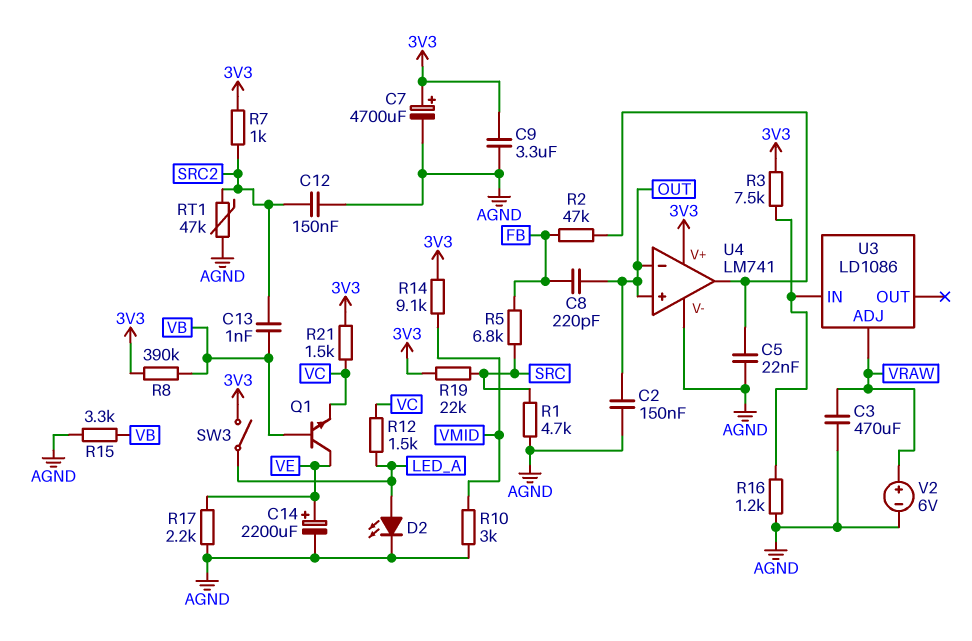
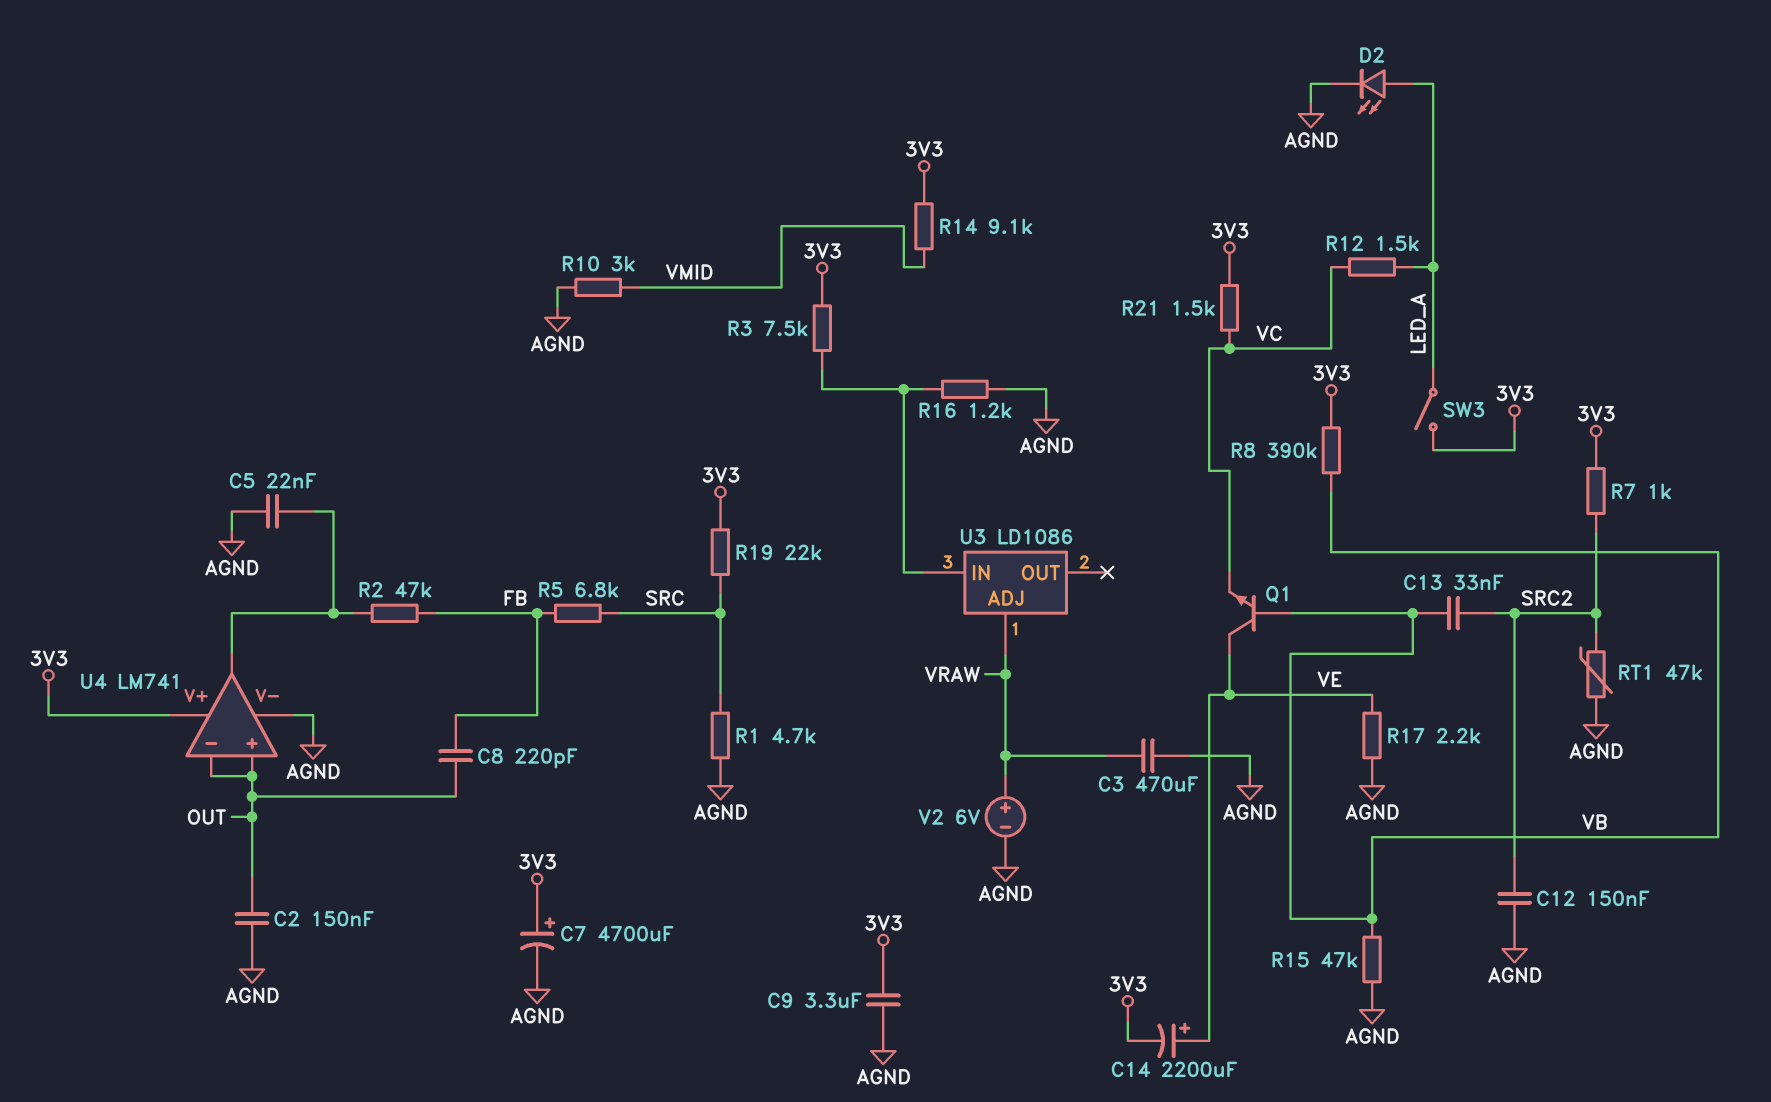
C13: 1nF (SRC2, VB) -> 33nF (SRC2, VB)
C14: 2200uF (plus VE, minus AGND) -> 2200uF (plus VE, minus 3V3)
R15: 3.3k (AGND, VB) -> 47k (AGND, VB)

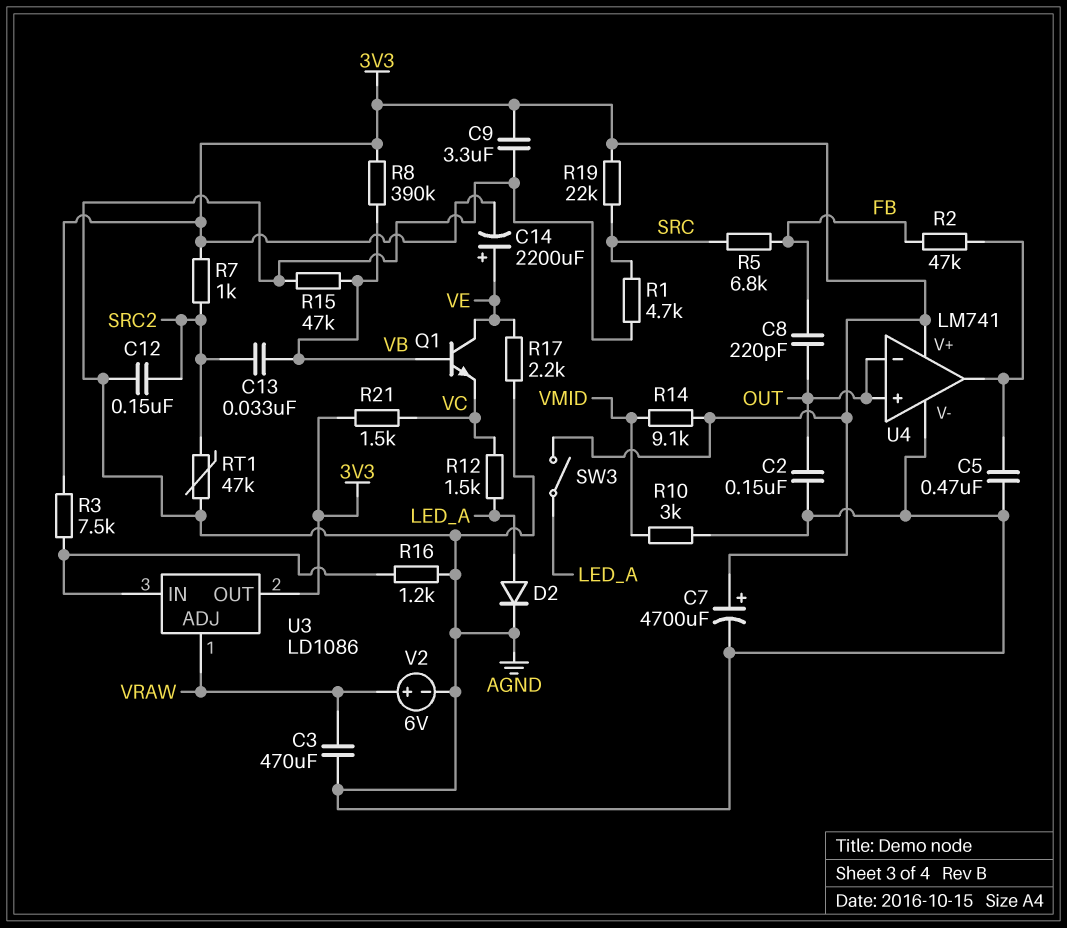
C5: 22nF (AGND, U4/out) -> 470nF (AGND, U4/out)
D2: LED (A LED_A, K AGND) -> diode (A LED_A, K AGND)
U3 pin OUT: none -> 3V3

